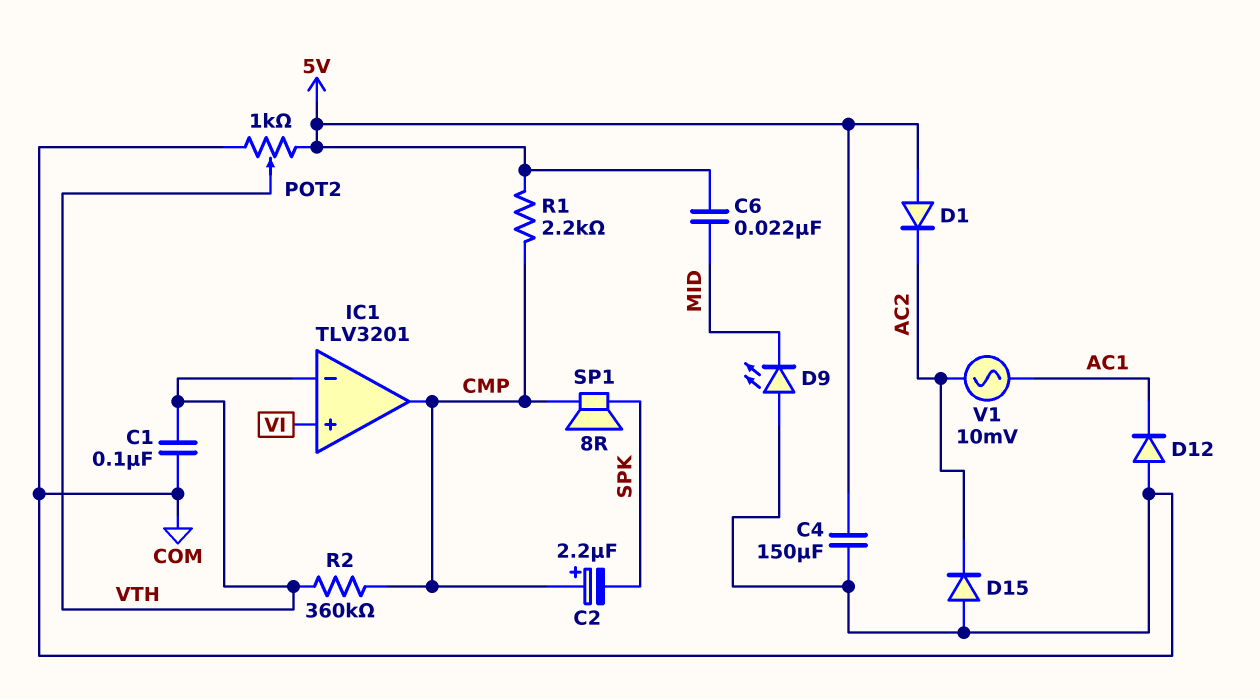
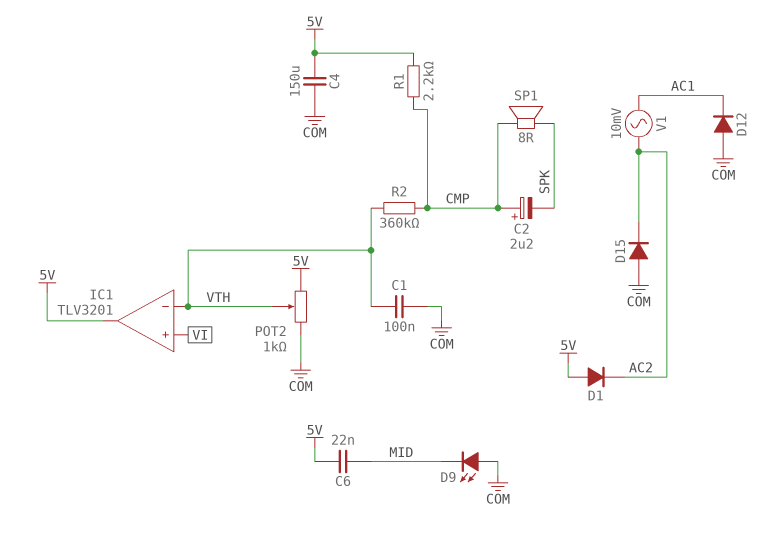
IC1 pin out: CMP -> 5V

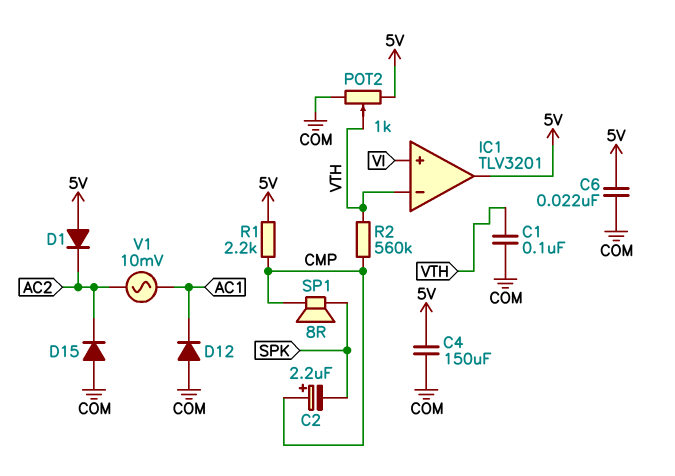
C6: 22nF (5V, MID) -> 22nF (5V, COM)
D9: LED (A COM, K MID) -> none
R2: 360k (CMP, VTH) -> 560k (CMP, VTH)

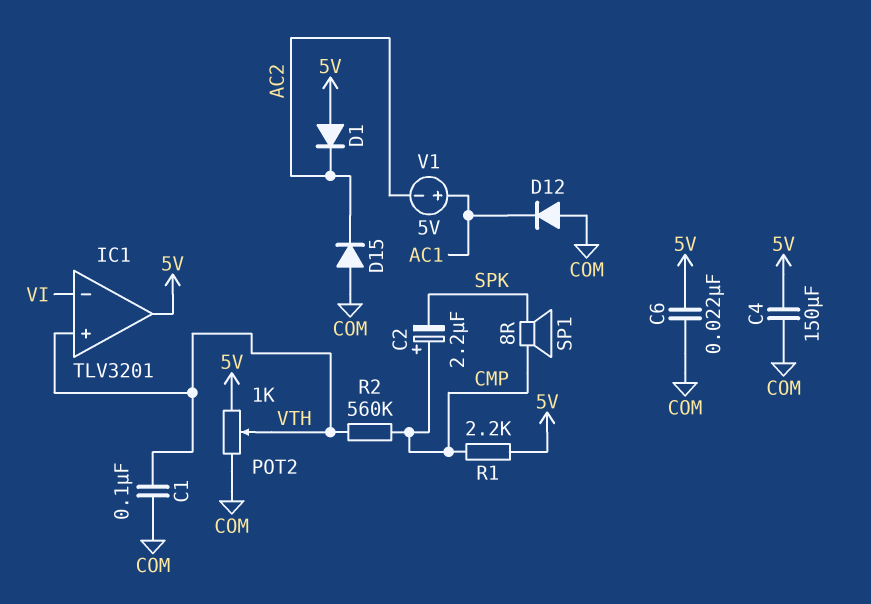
IC1 pin in+: VI -> VTH
IC1 pin in-: VTH -> VI
V1: AC 10mV (AC1, AC2) -> 5V (plus AC1, minus AC2)

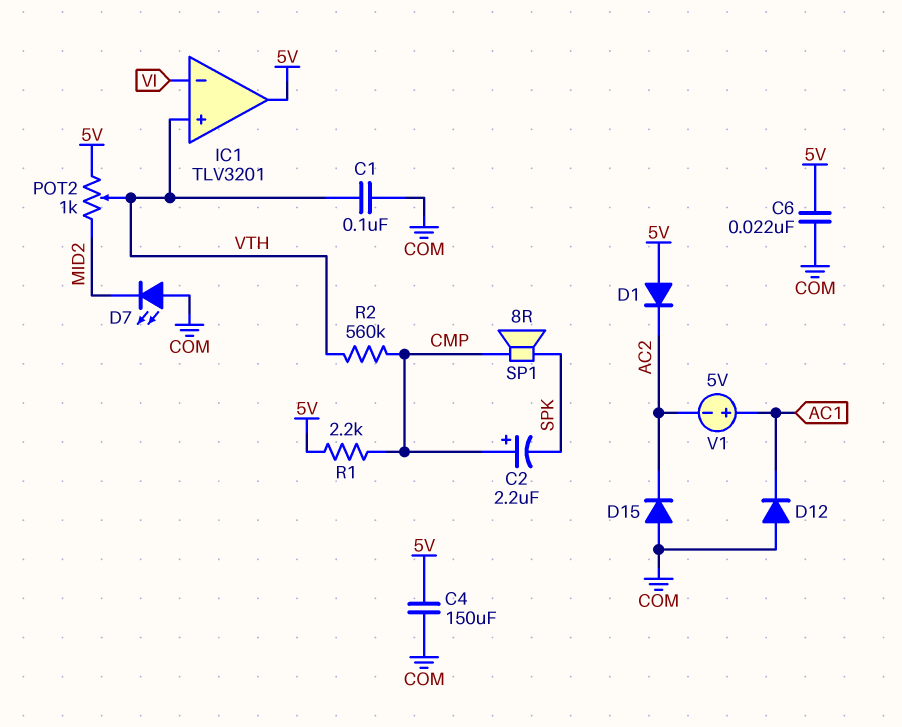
D7: none -> LED (A COM, K MID2)
POT2: 1k (5V, COM, wiper VTH) -> 1k (5V, MID2, wiper VTH)

